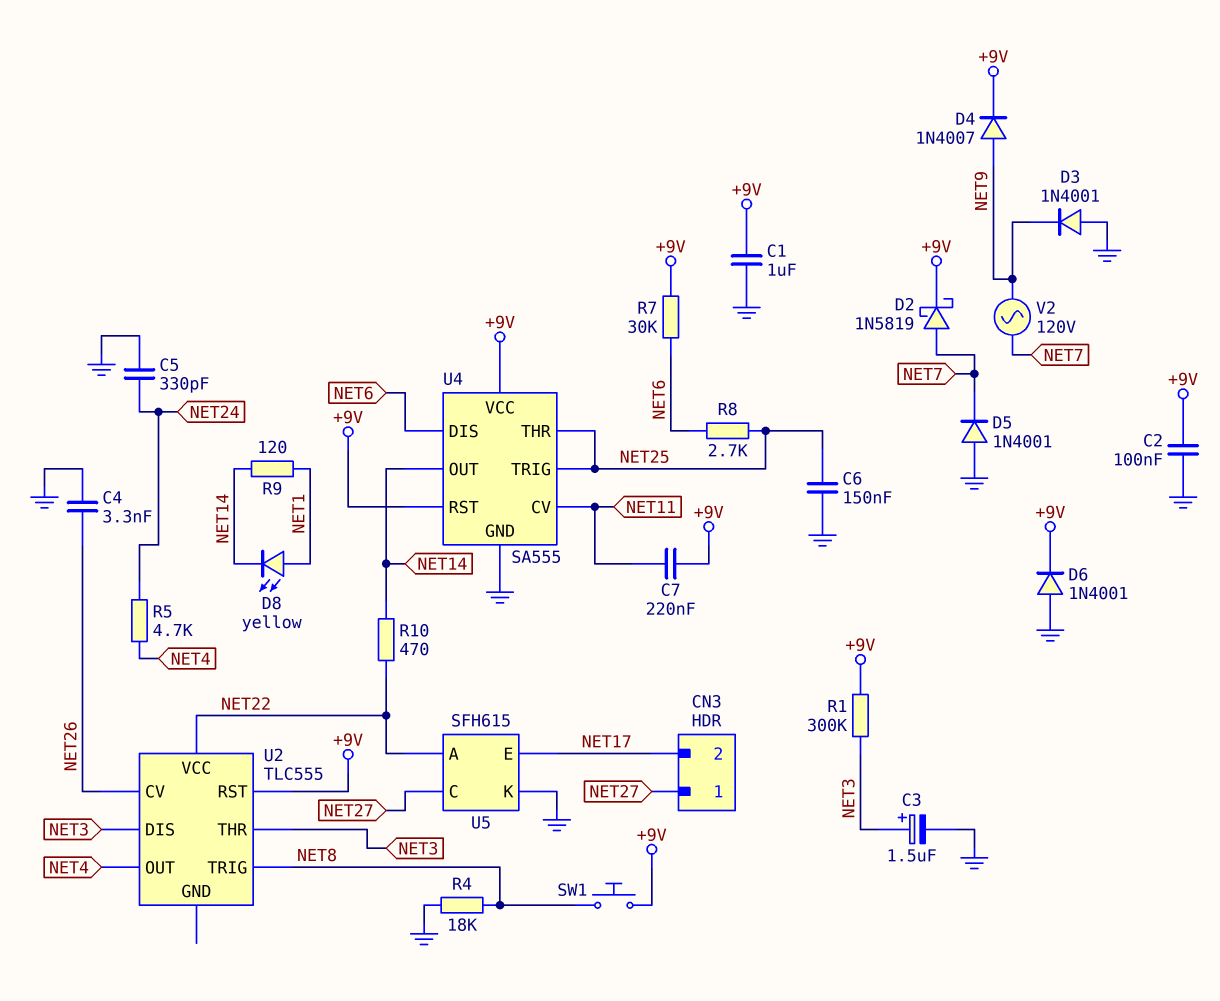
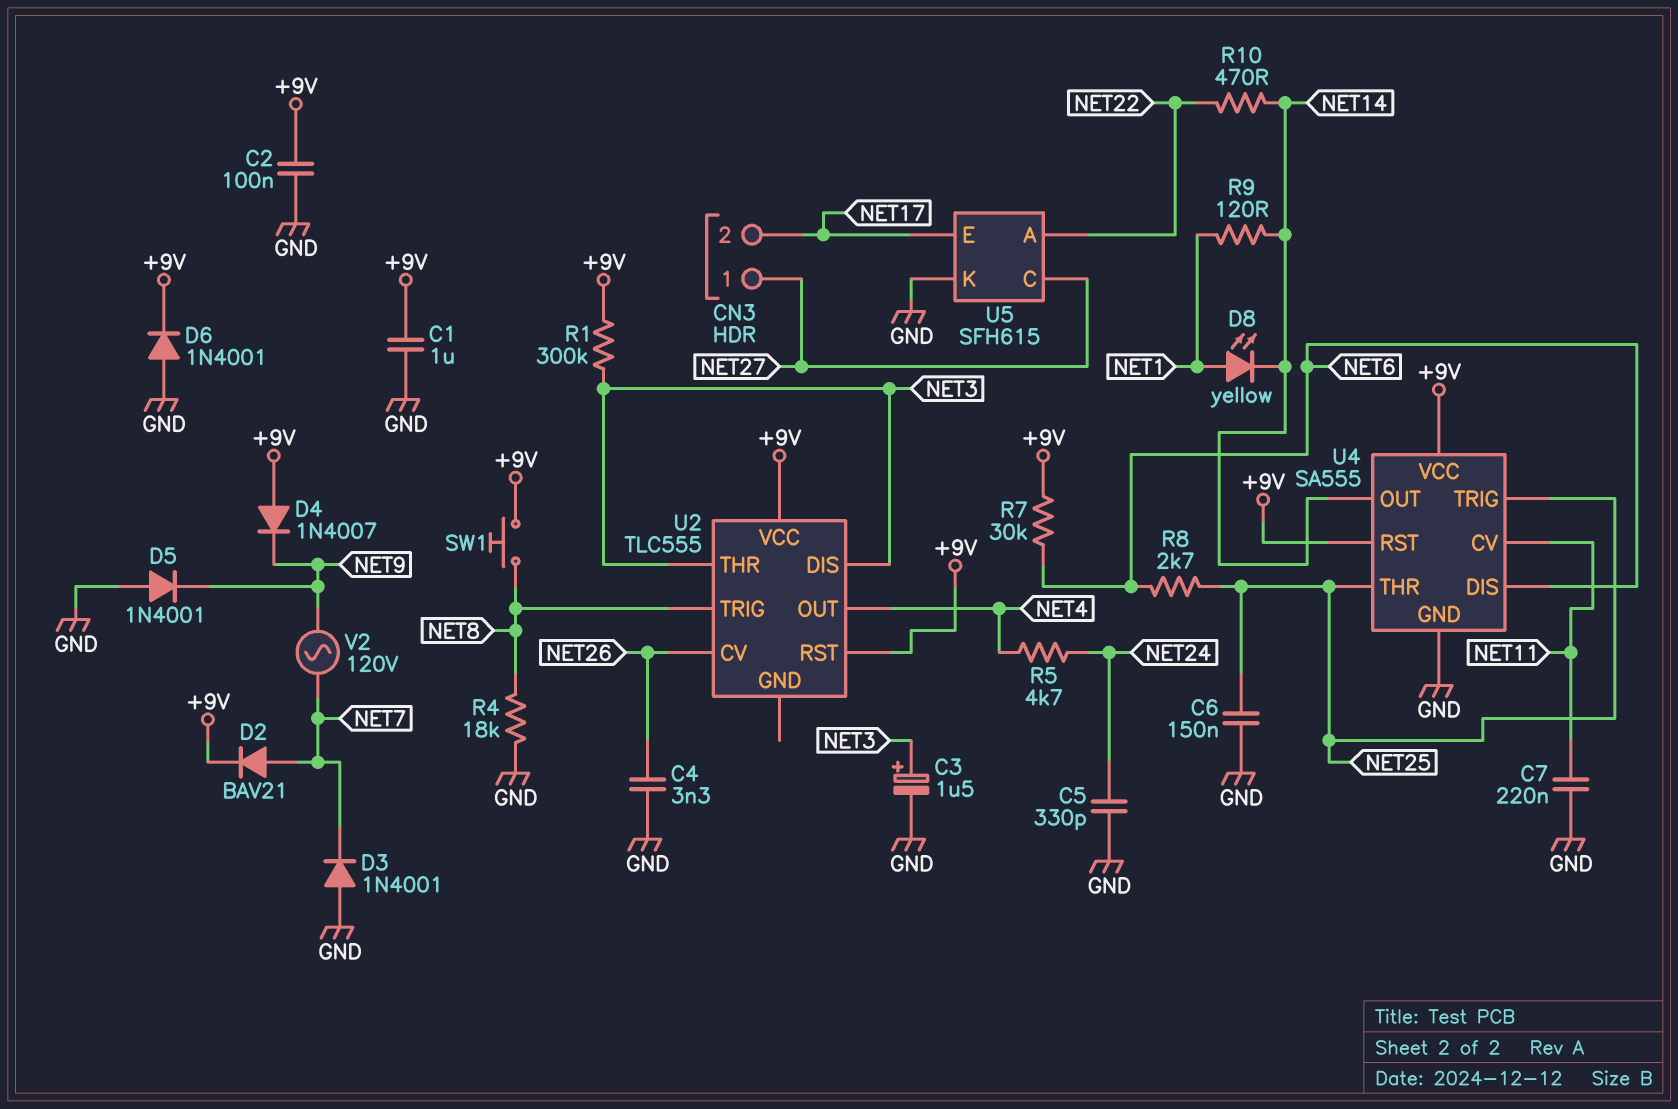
C7: 220nF (+9V, NET11) -> 220nF (GND, NET11)
D2: schottky 1N5819 (A NET7, K +9V) -> diode BAV21 (A NET7, K +9V)
D3: diode 1N4001 (A GND, K NET9) -> diode 1N4001 (A GND, K NET7)
D4: diode 1N4007 (A NET9, K +9V) -> diode 1N4007 (A +9V, K NET9)
D5: diode 1N4001 (A GND, K NET7) -> diode 1N4001 (A GND, K NET9)
U2 pin VCC: NET22 -> +9V

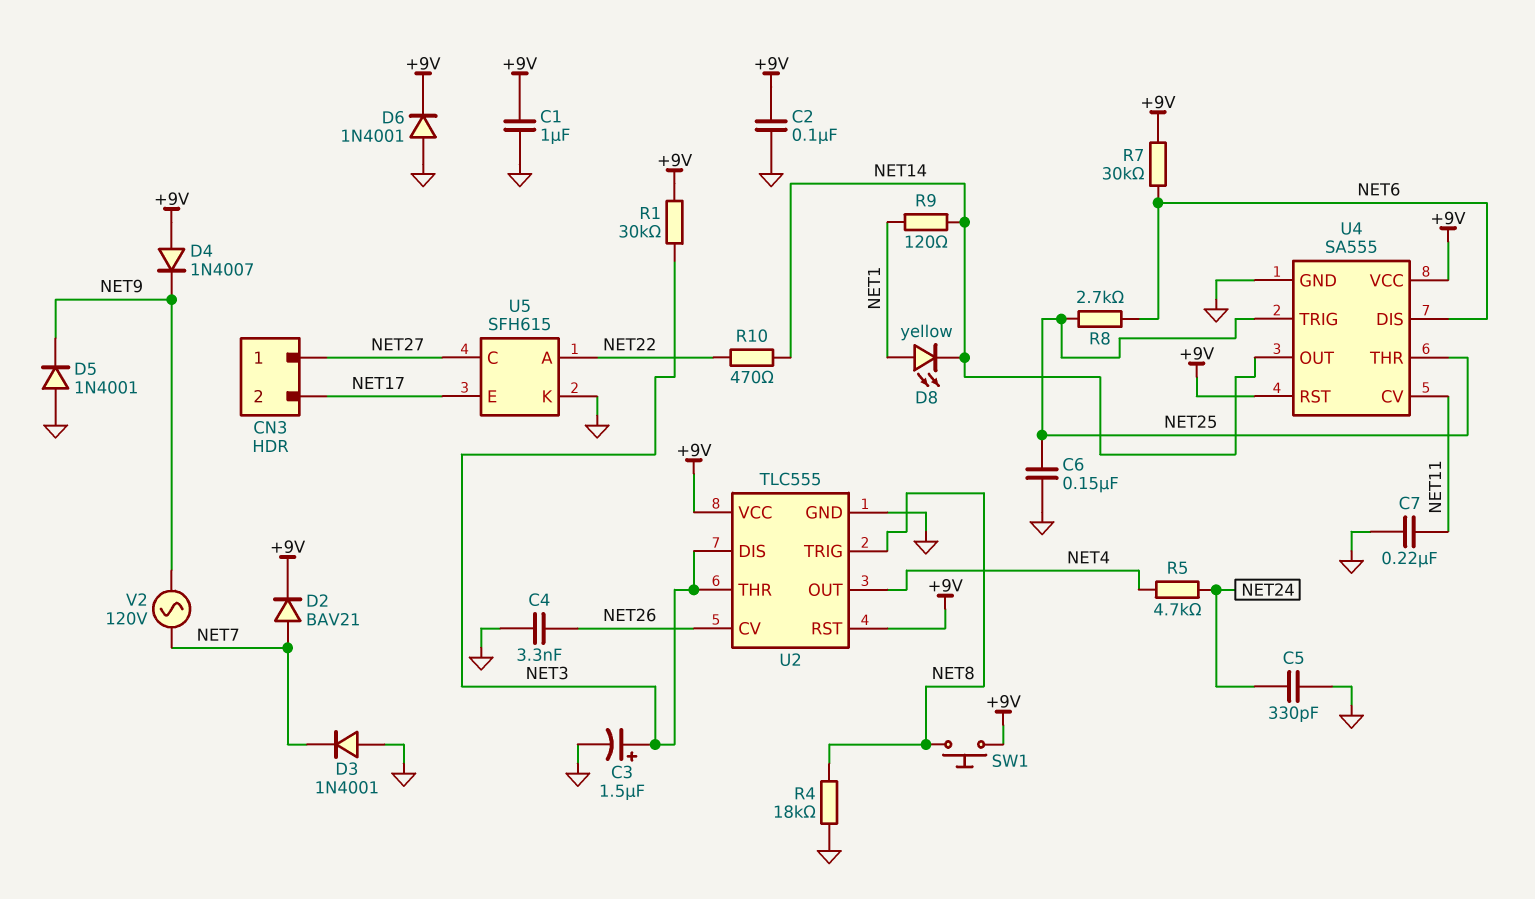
R1: 300k (+9V, NET3) -> 30k (+9V, NET3)
U2 pin GND: none -> GND

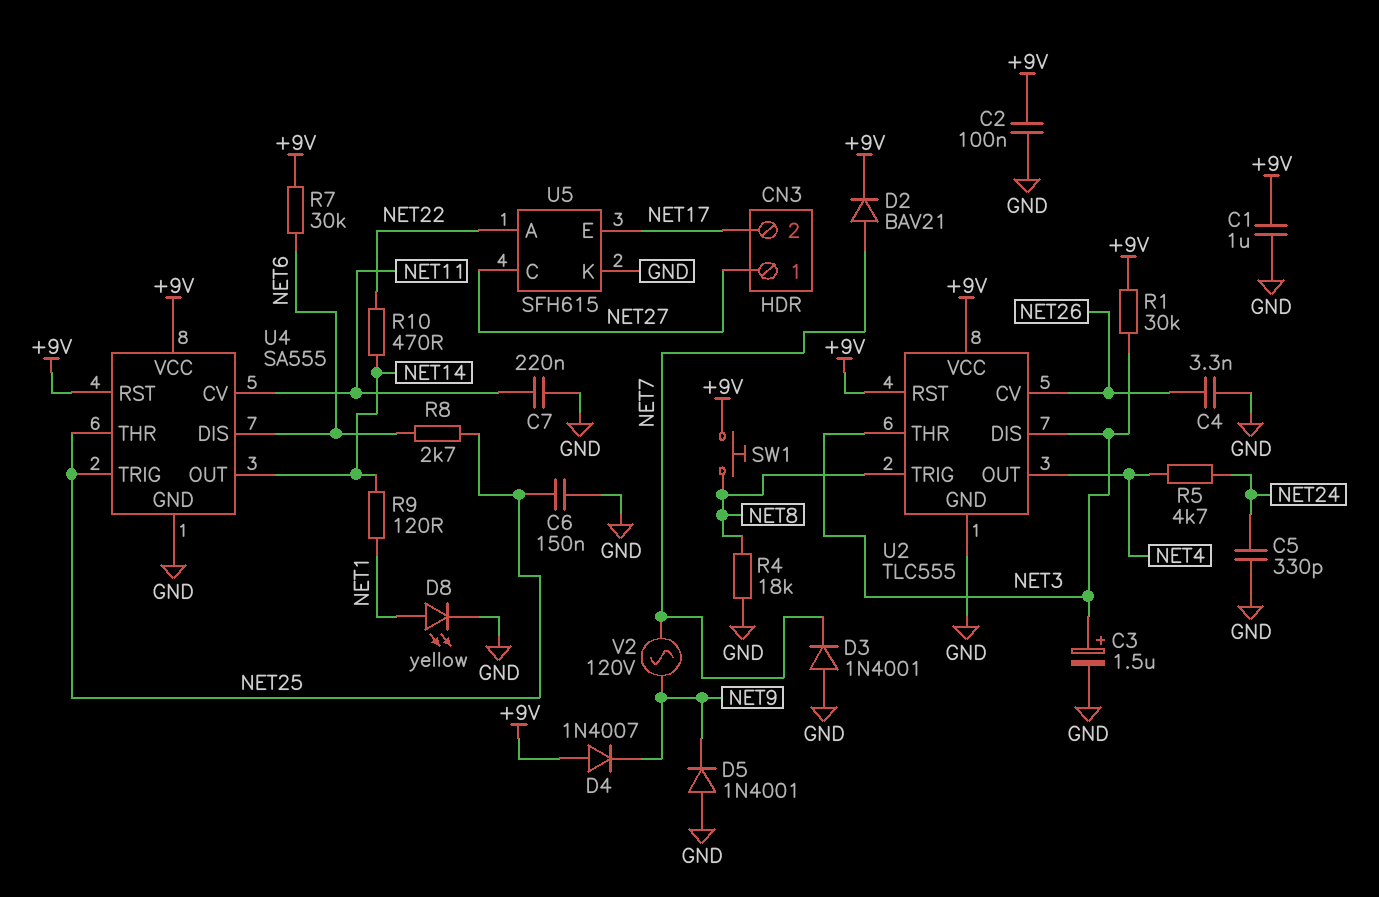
D6: diode 1N4001 (A GND, K +9V) -> none
D8: LED yellow (A NET1, K NET14) -> LED yellow (A NET1, K GND)

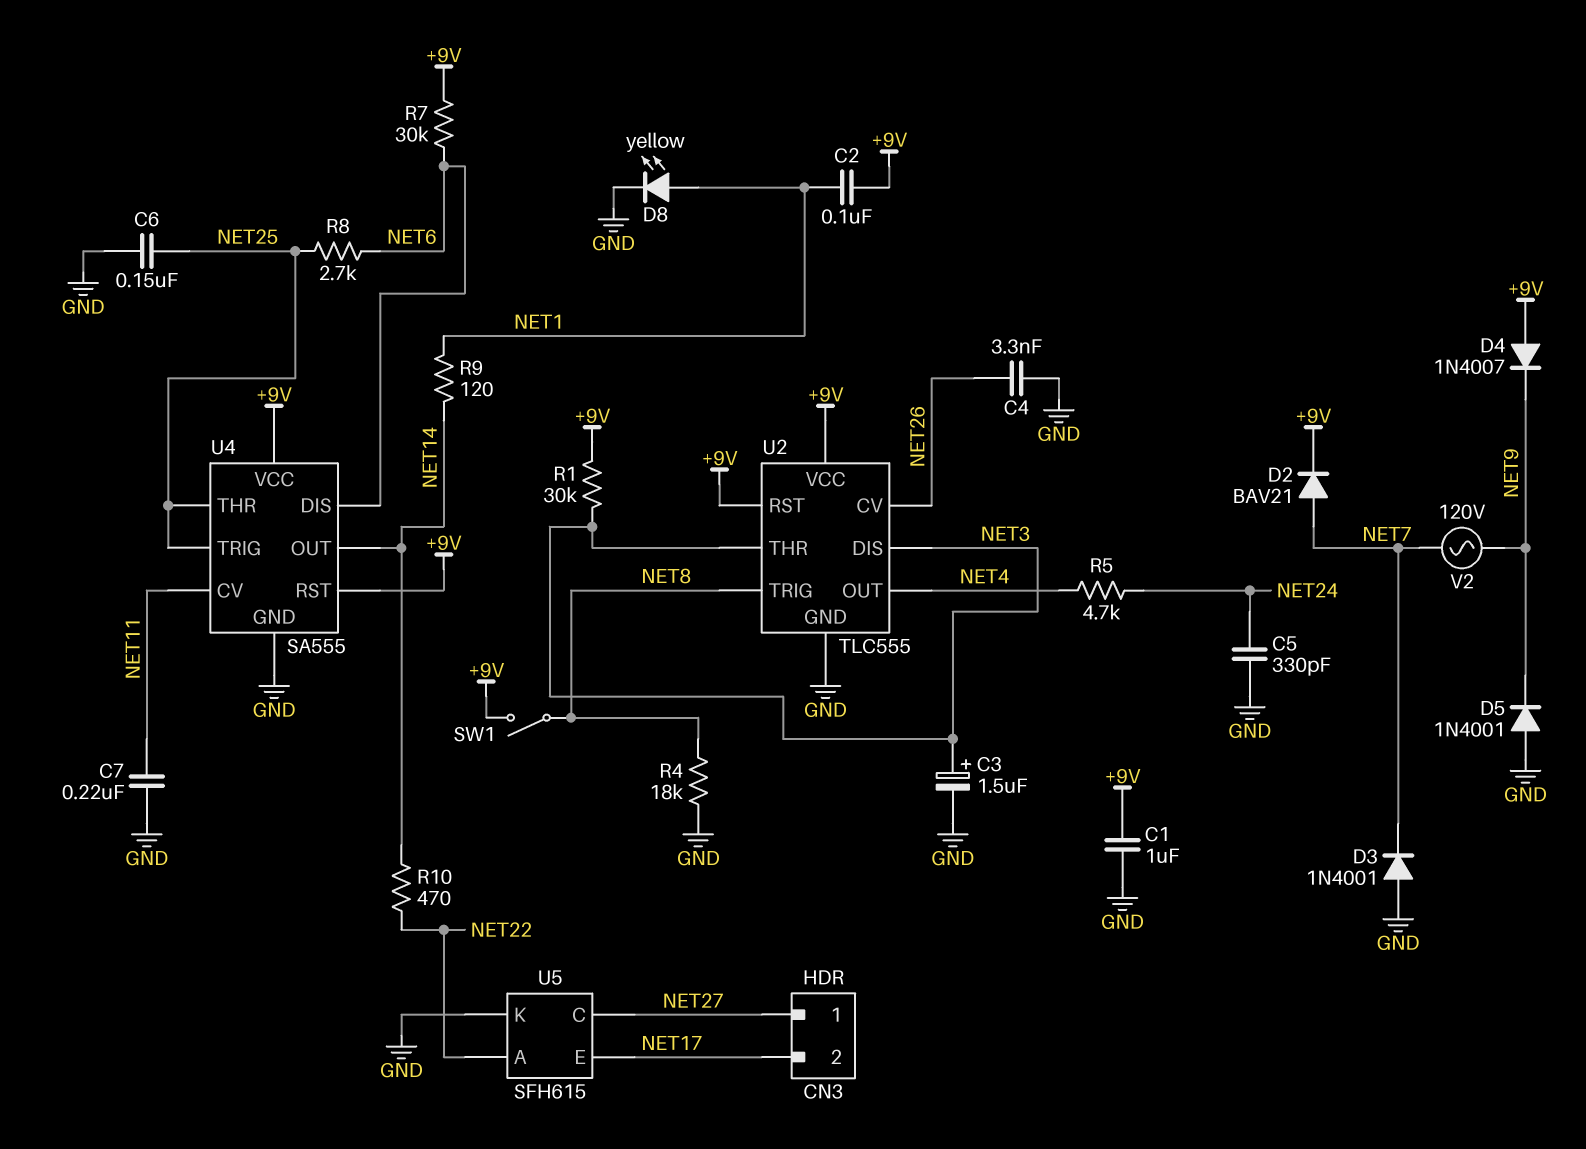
C2: 100nF (+9V, GND) -> 100nF (+9V, NET1)
SW1: button (+9V, NET8) -> switch (+9V, NET8)

